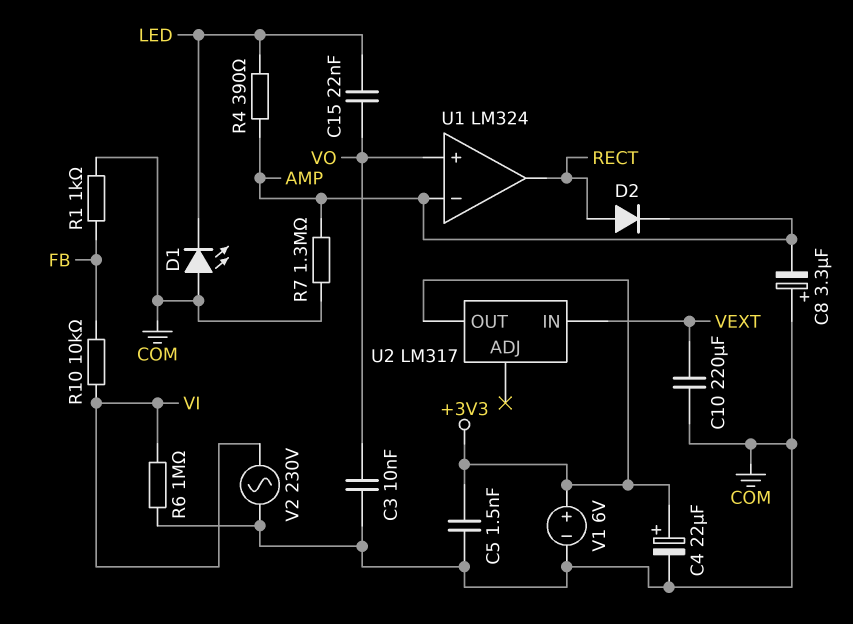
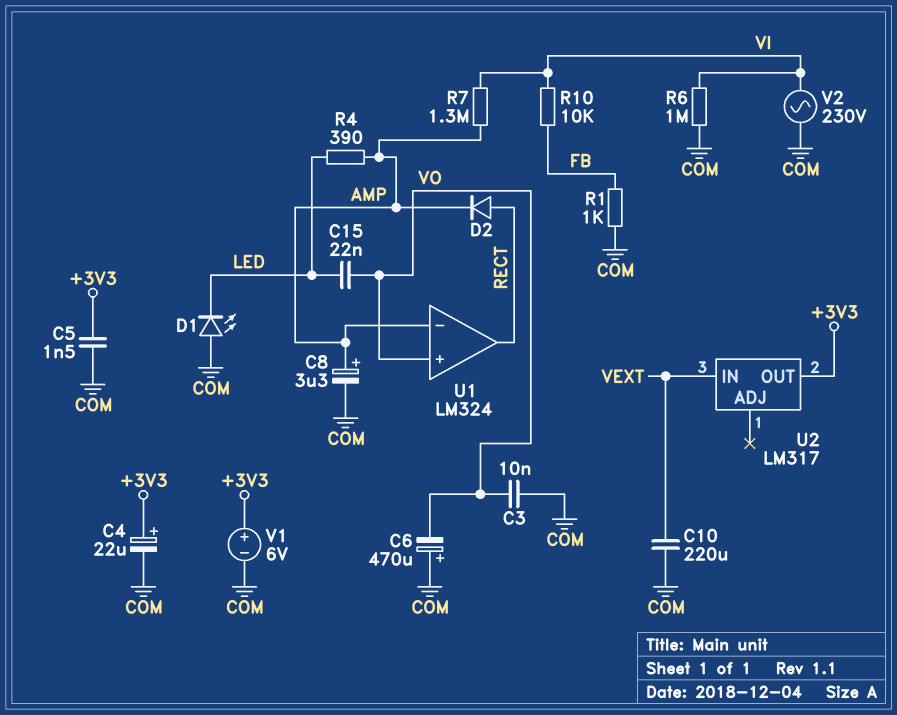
C6: none -> 470uF (plus COM, minus VO)
C8: 3.3uF (plus COM, minus AMP) -> 3.3uF (plus AMP, minus COM)
R7: 1.3M (AMP, COM) -> 1.3M (AMP, VI)

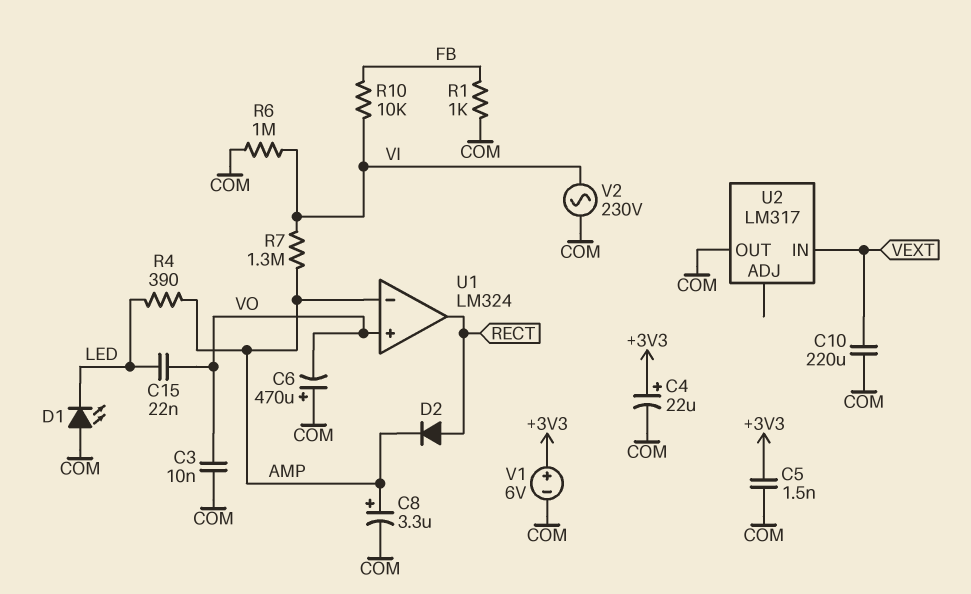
U2 pin OUT: +3V3 -> COM

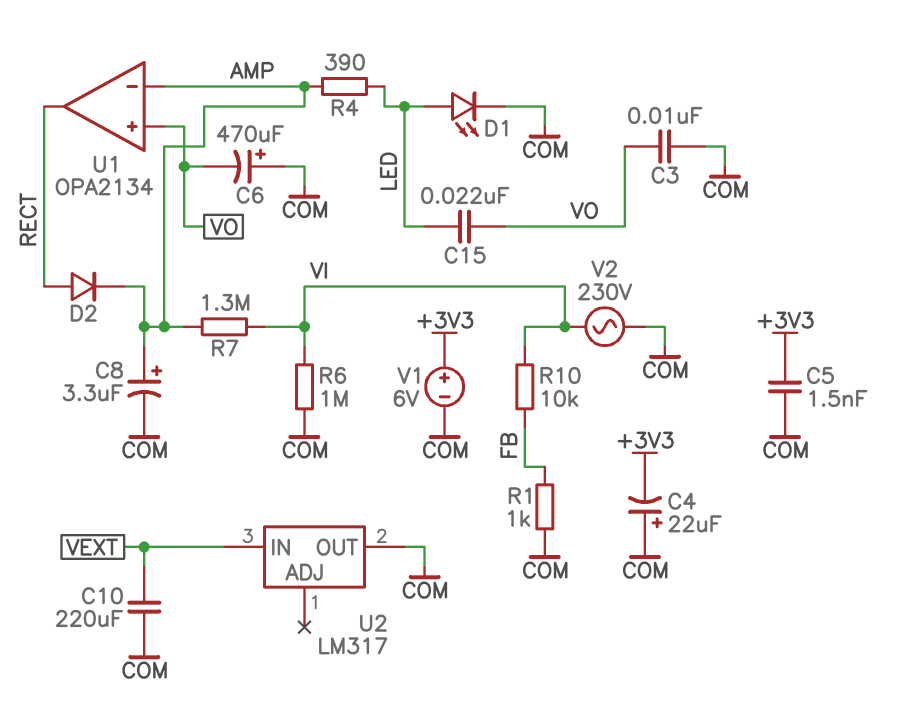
C4: 22uF (plus +3V3, minus COM) -> 22uF (plus COM, minus +3V3)
D1: LED (A COM, K LED) -> LED (A LED, K COM)
U1: LM324 -> OPA2134

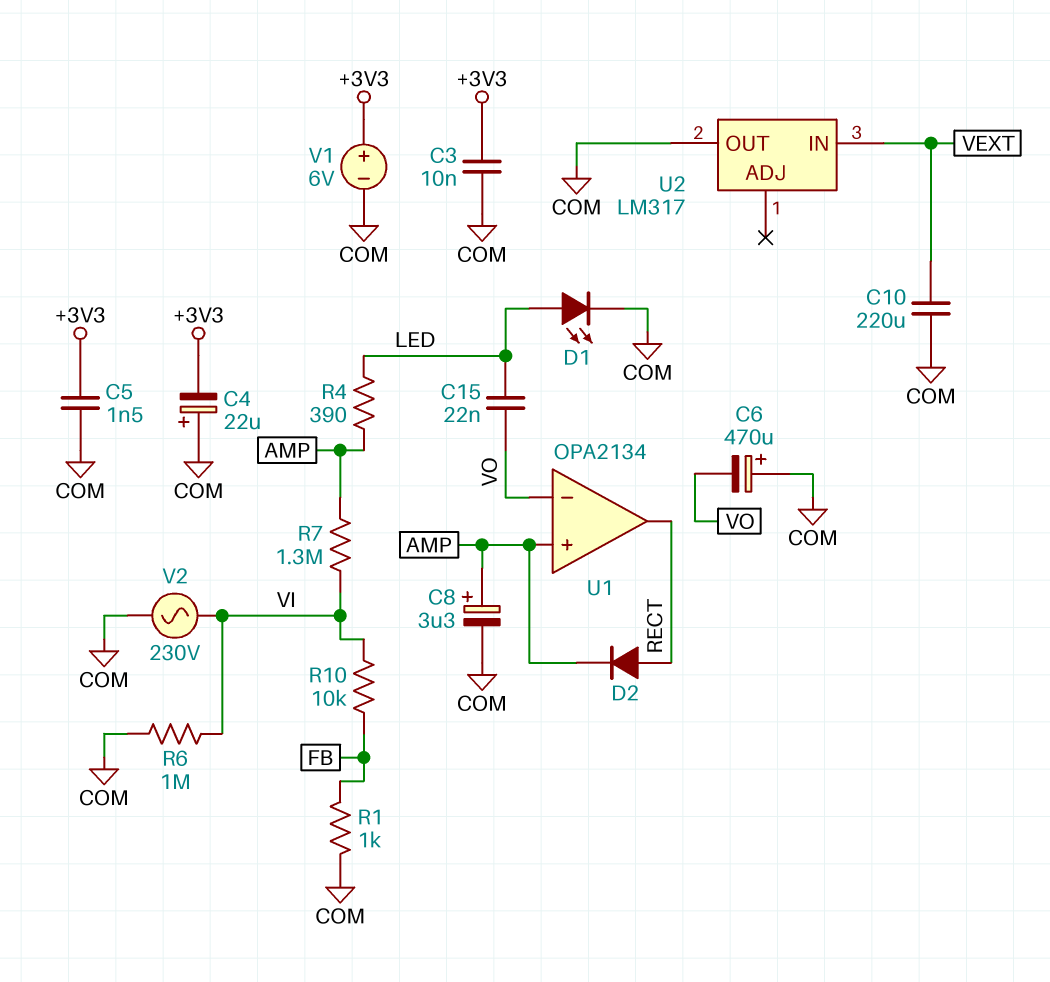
C3: 10nF (COM, VO) -> 10nF (+3V3, COM)
U1 pin in+: VO -> AMP
U1 pin in-: AMP -> VO

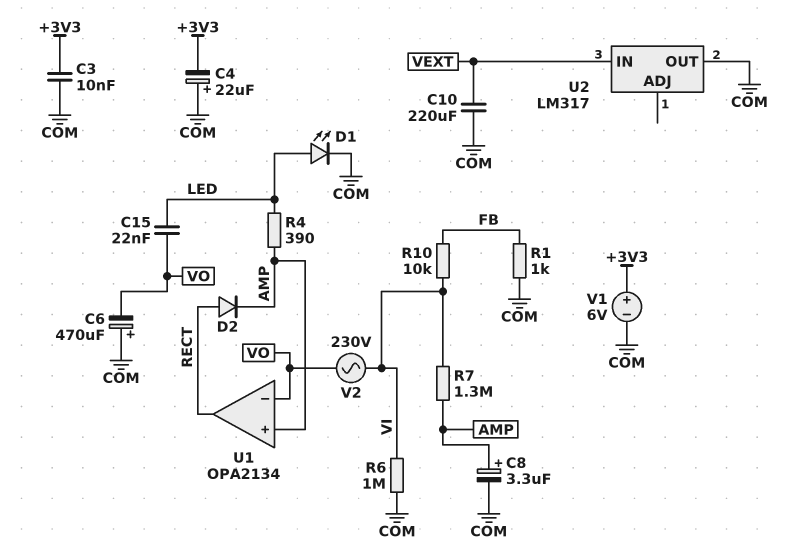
C5: 1.5nF (+3V3, COM) -> none
V2: AC 230V (COM, VI) -> AC 230V (VI, VO)

